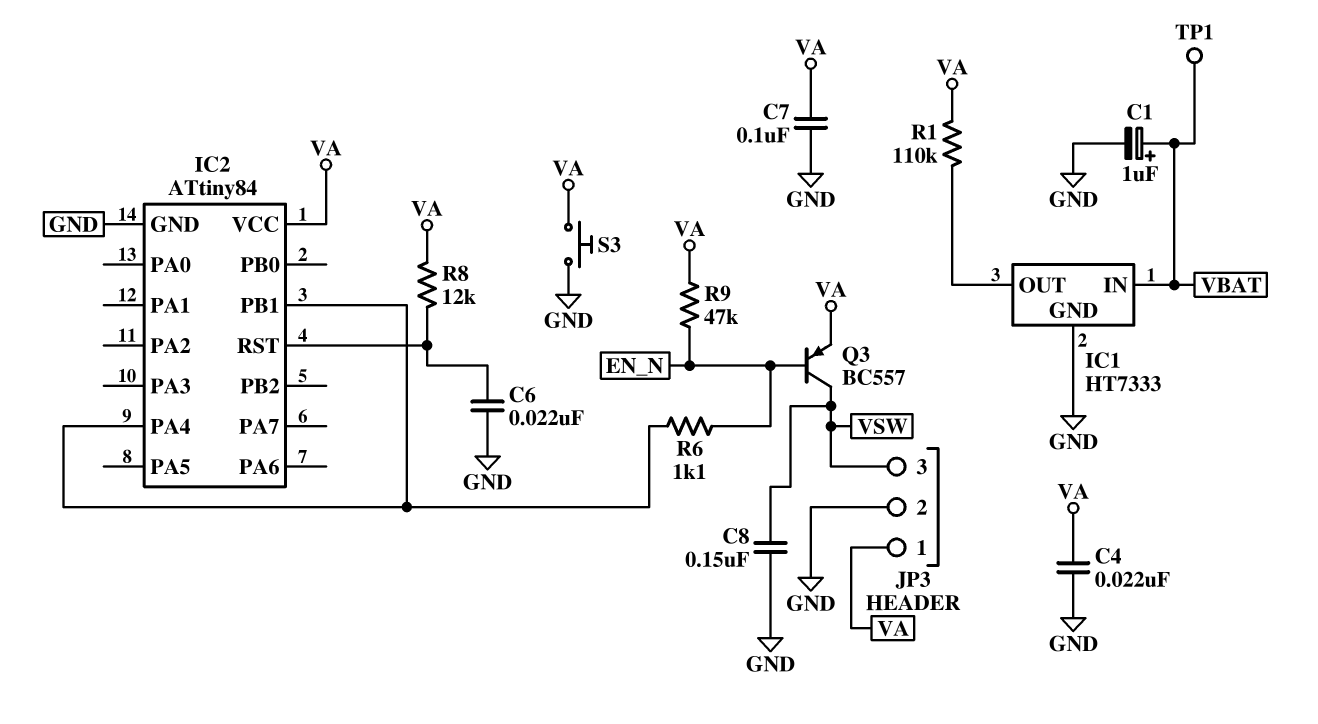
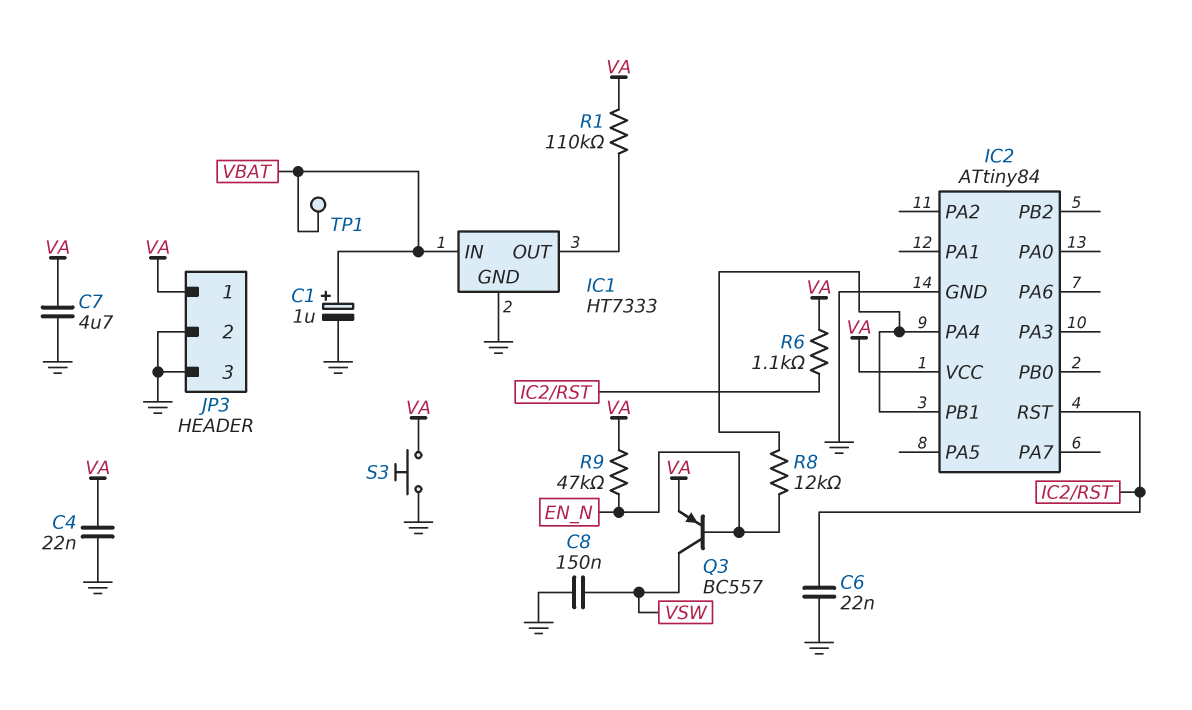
C7: 100nF (GND, VA) -> 4.7uF (GND, VA)
JP3 pin 3: VSW -> GND
R6: 1.1k (EN_N, IC2/PA4) -> 1.1k (IC2/RST, VA)
R8: 12k (IC2/RST, VA) -> 12k (EN_N, IC2/PA4)

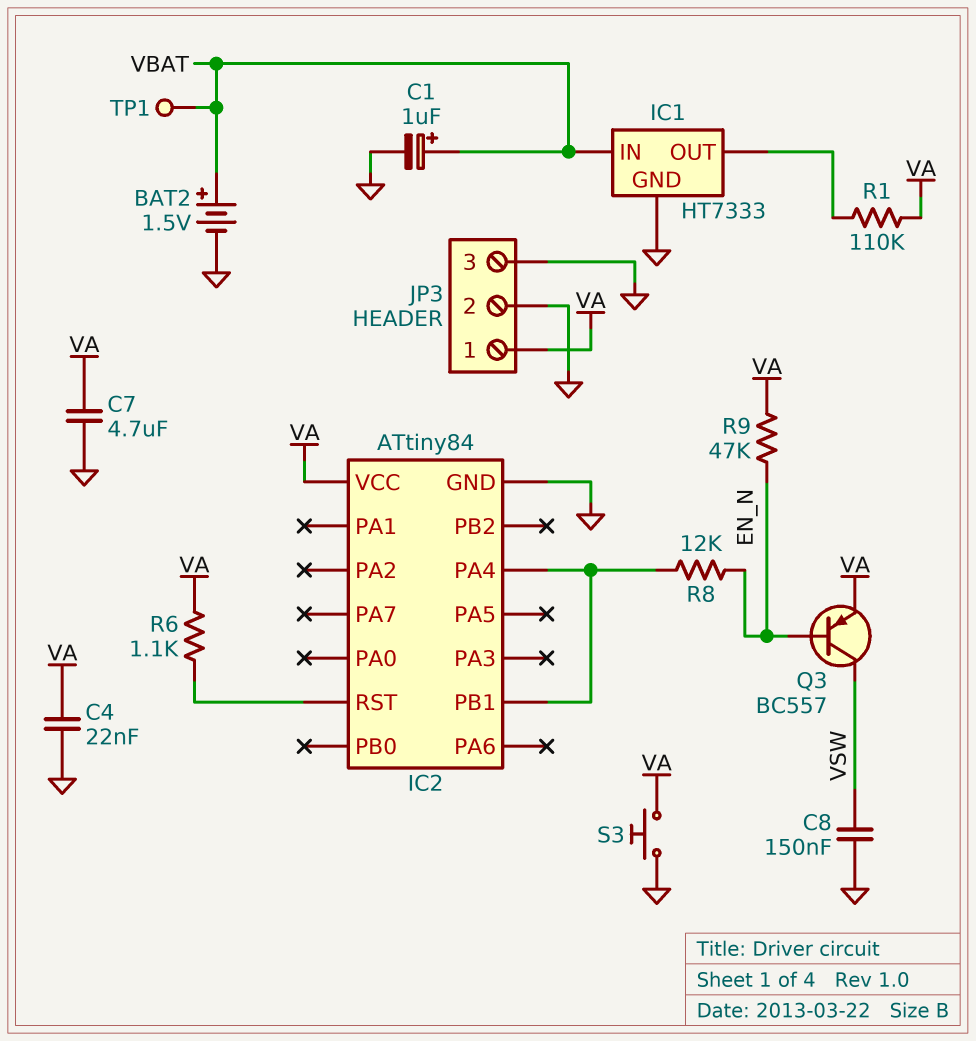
BAT2: none -> 1.5V (plus VBAT, minus GND)
C6: 22nF (GND, IC2/RST) -> none

